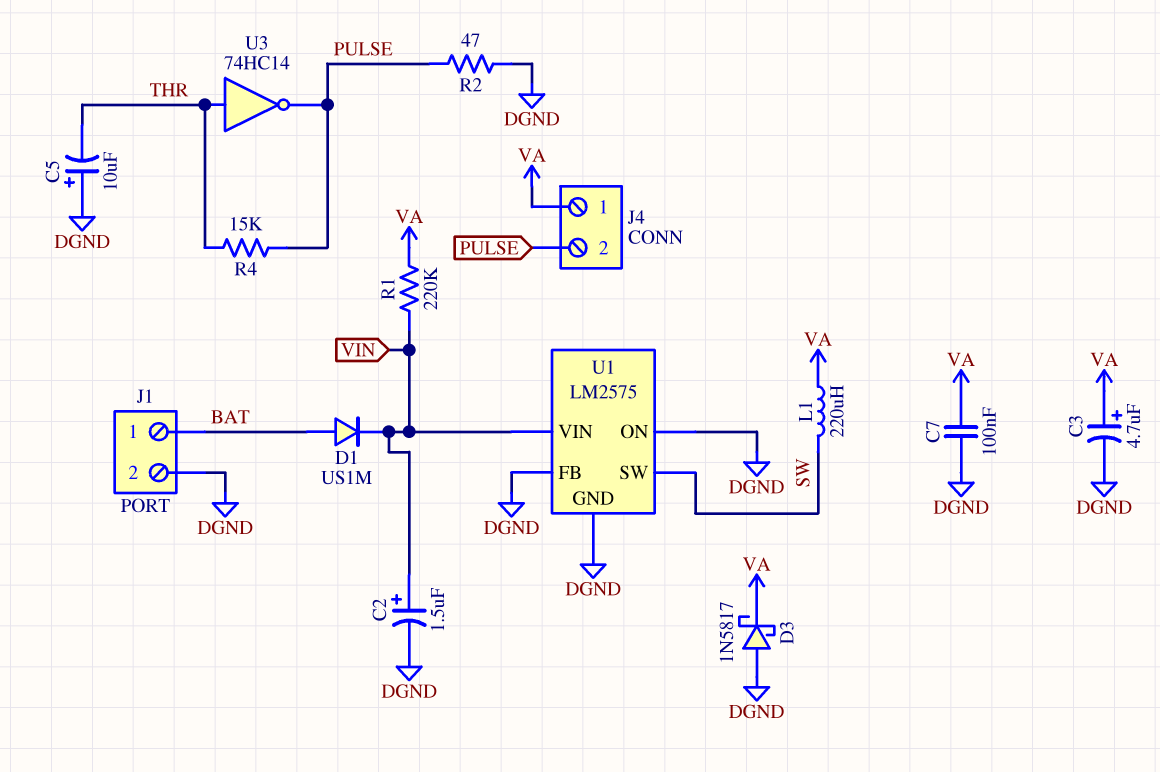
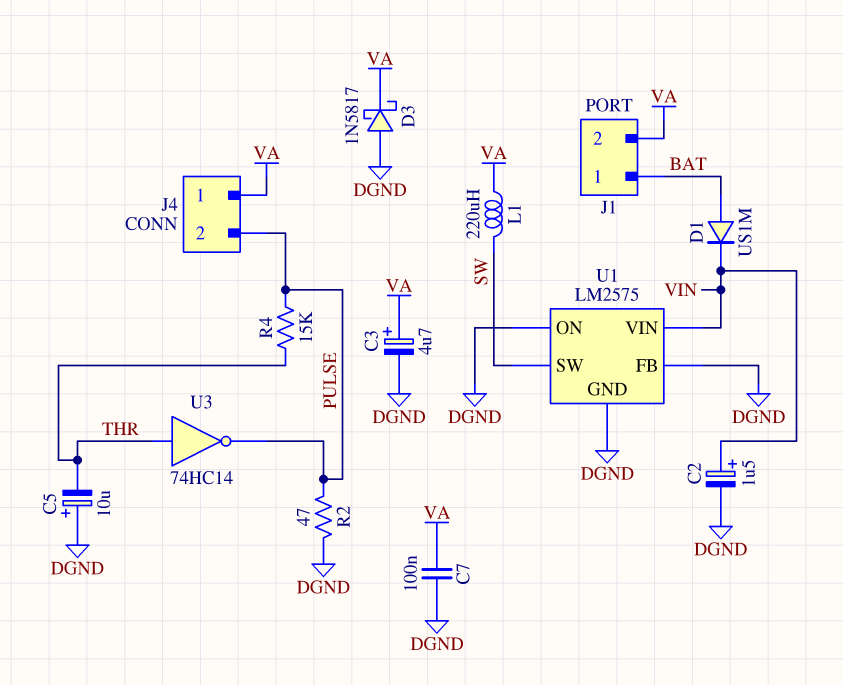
J1 pin 2: DGND -> VA
R1: 220k (VA, VIN) -> none

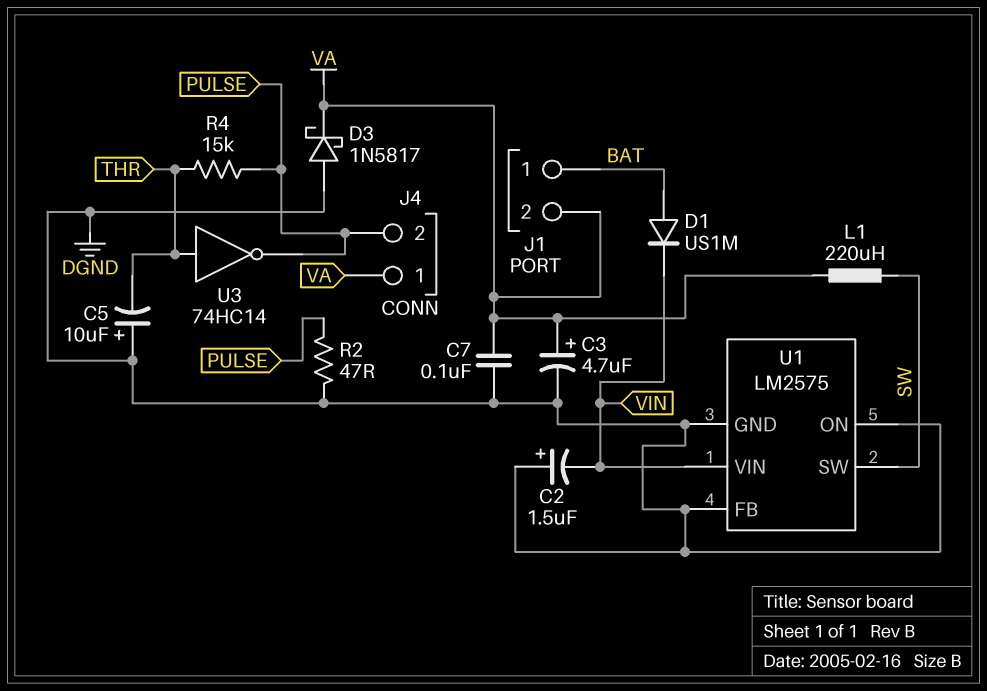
C2: 1.5uF (plus VIN, minus DGND) -> 1.5uF (plus DGND, minus VIN)

